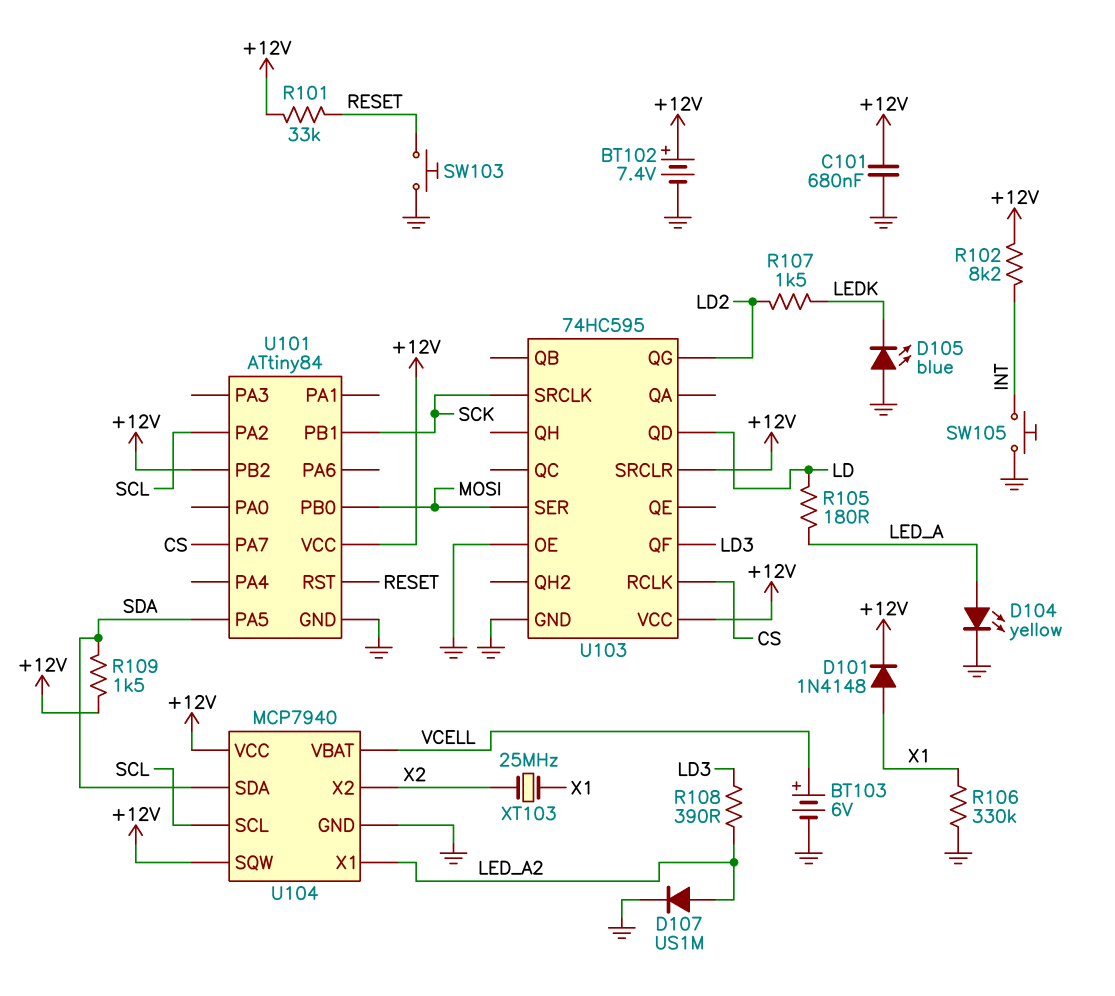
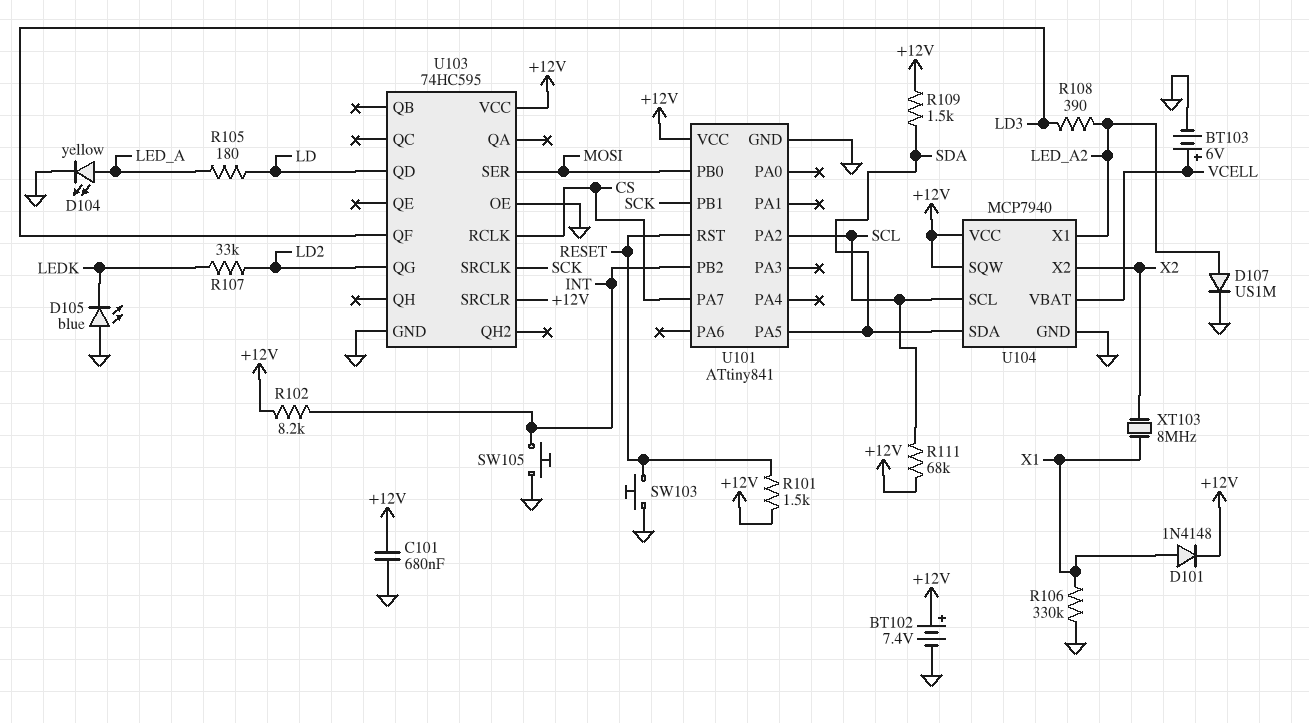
R101: 33k (+12V, RESET) -> 1.5k (+12V, RESET)
R107: 1.5k (LD2, LEDK) -> 33k (LD2, LEDK)
R111: none -> 68k (+12V, SCL)
U101: ATtiny84 -> ATtiny841
U101 pin PB2: +12V -> INT
XT103: 25MHz (X1, X2) -> 8MHz (X1, X2)

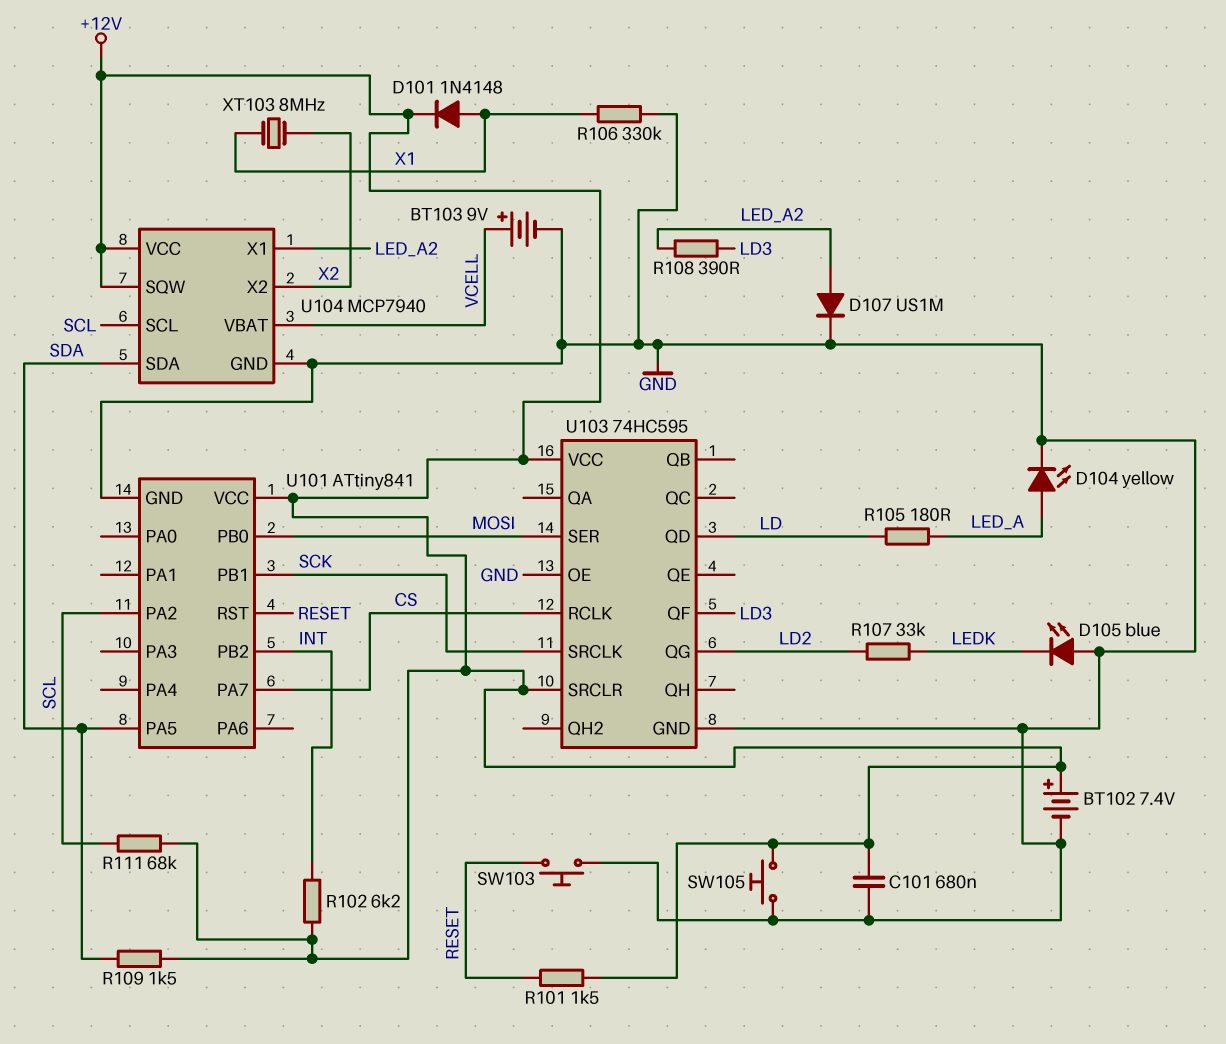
BT103: 6V (plus VCELL, minus GND) -> 9V (plus VCELL, minus GND)
R102: 8.2k (+12V, INT) -> 6.2k (+12V, INT)
SW105: button (GND, INT) -> button (+12V, GND)

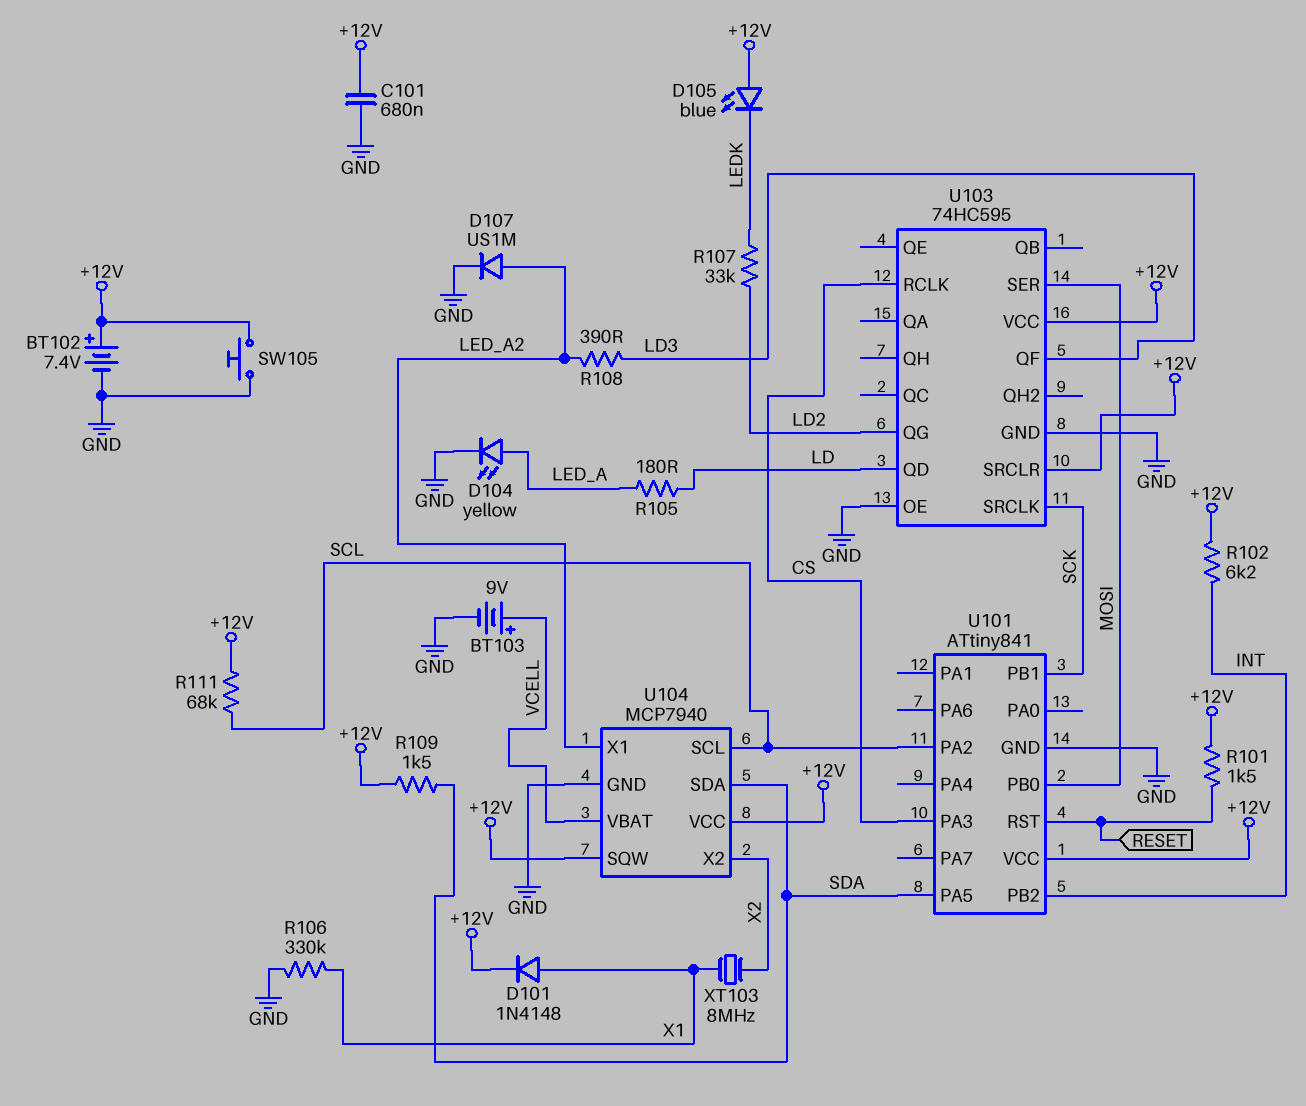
D105: LED blue (A GND, K LEDK) -> LED blue (A +12V, K LEDK)
SW103: button (GND, RESET) -> none
U101 pin PA3: none -> CS
U101 pin PA7: CS -> none

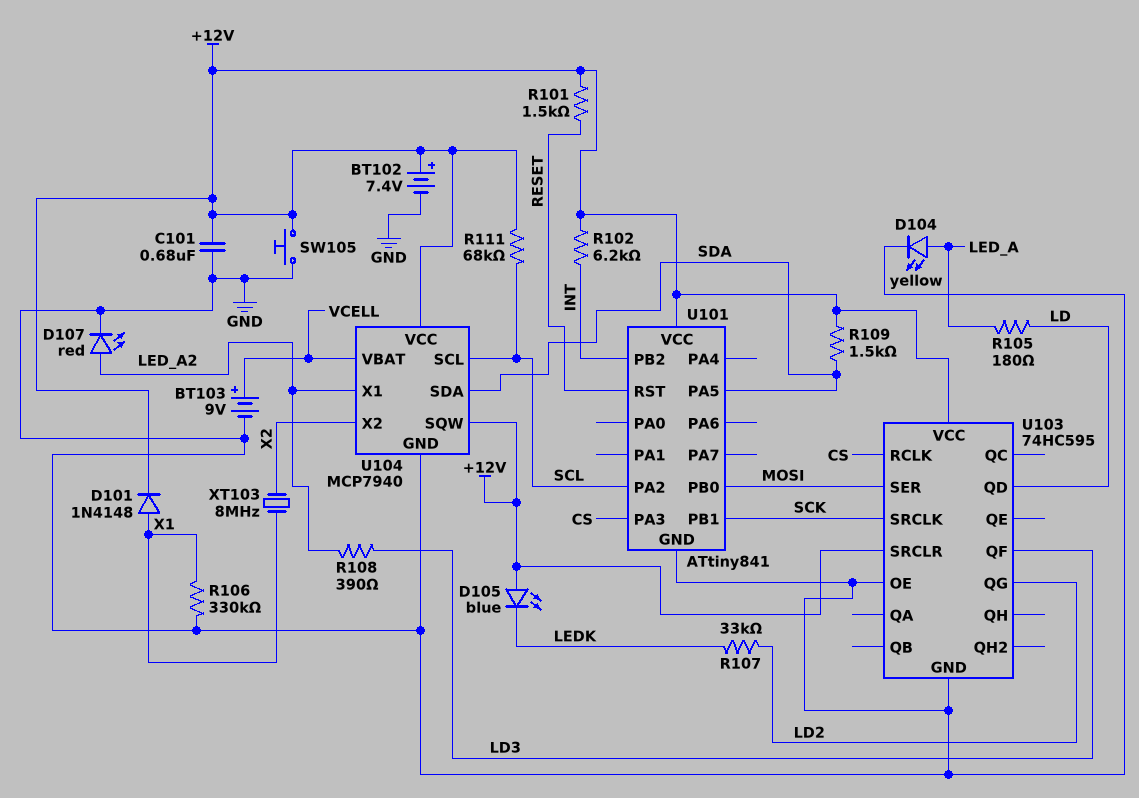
D107: diode US1M (A LED_A2, K GND) -> LED red (A LED_A2, K GND)

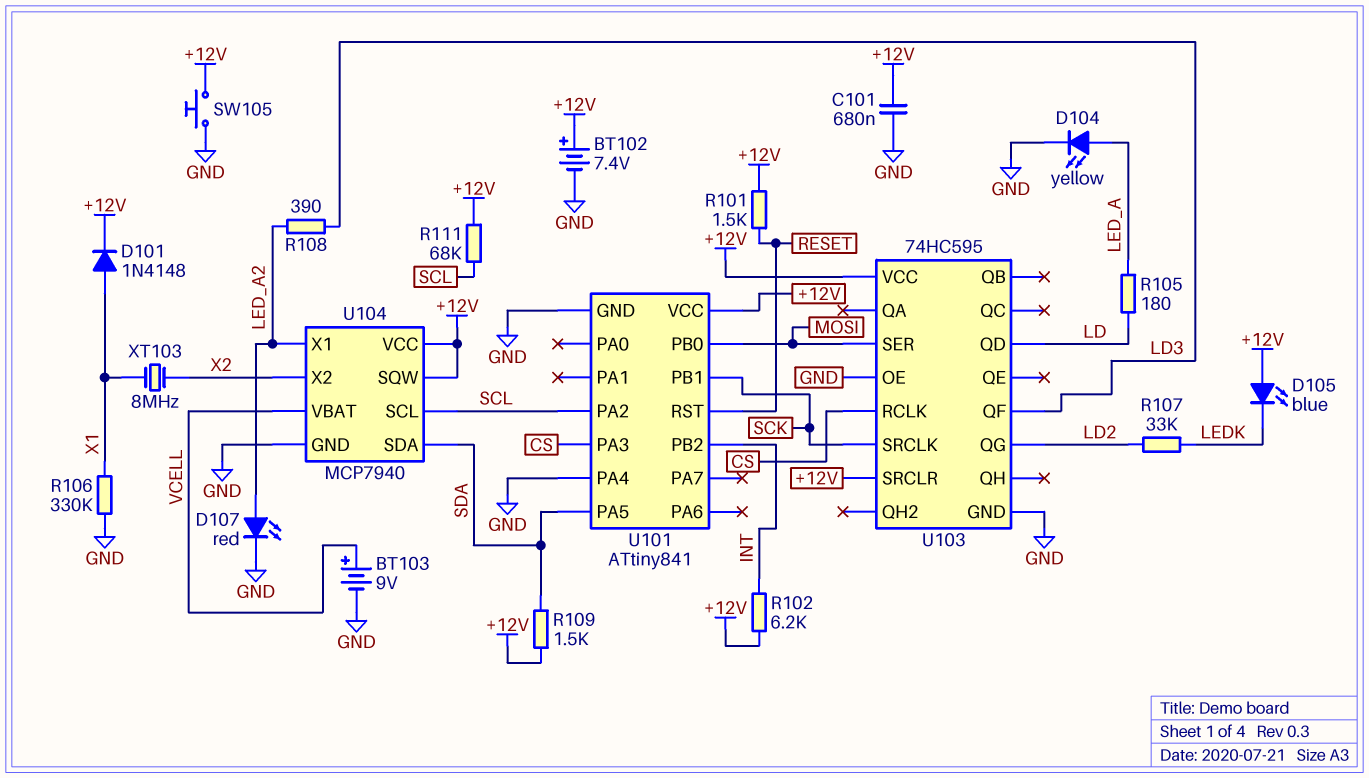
U101 pin PA4: none -> GND

